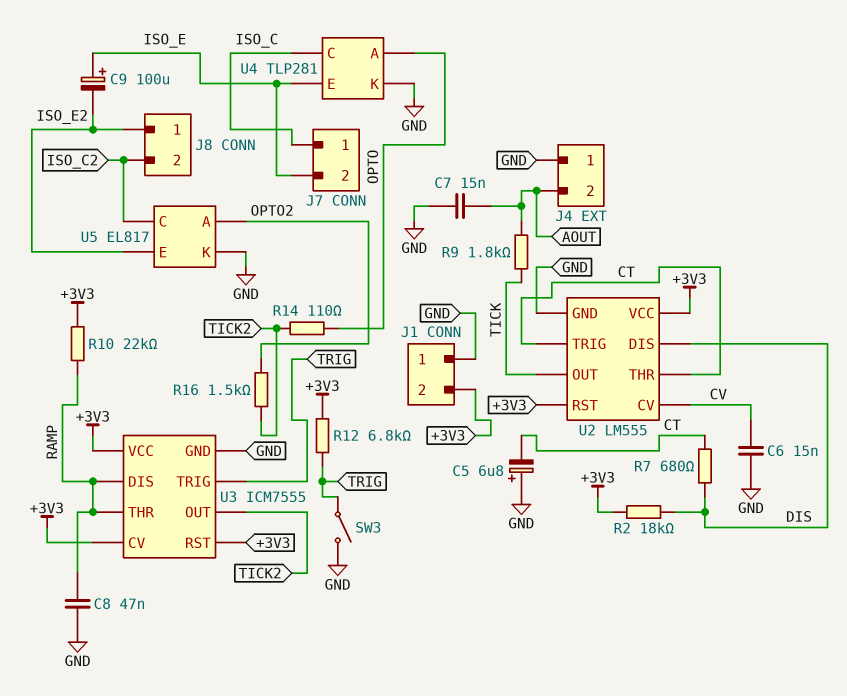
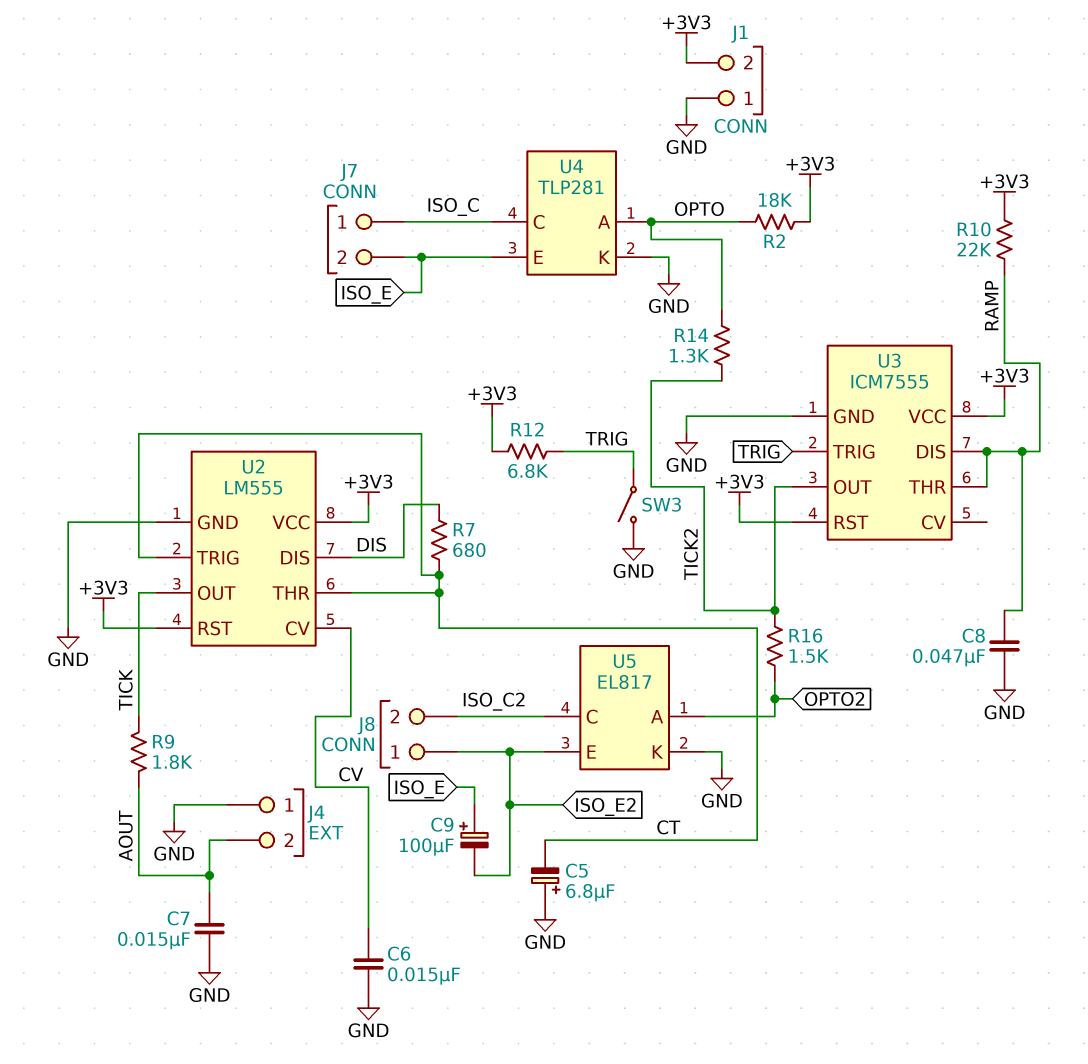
R2: 18k (+3V3, DIS) -> 18k (+3V3, OPTO)
R14: 110 (OPTO, TICK2) -> 1.3k (OPTO, TICK2)
U3 pin CV: +3V3 -> none

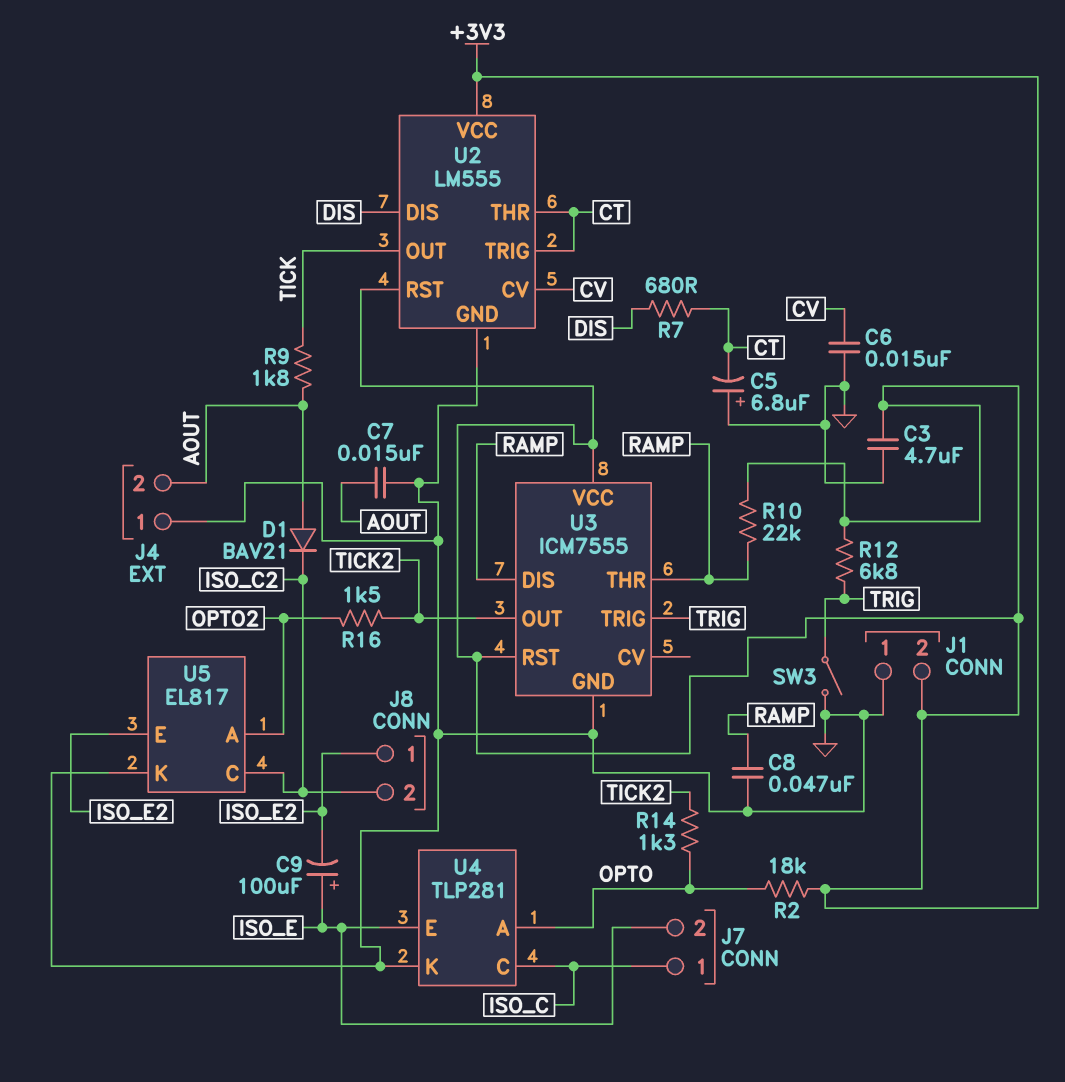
C3: none -> 4.7uF (+3V3, GND)
D1: none -> diode BAV21 (A AOUT, K ISO_C2)

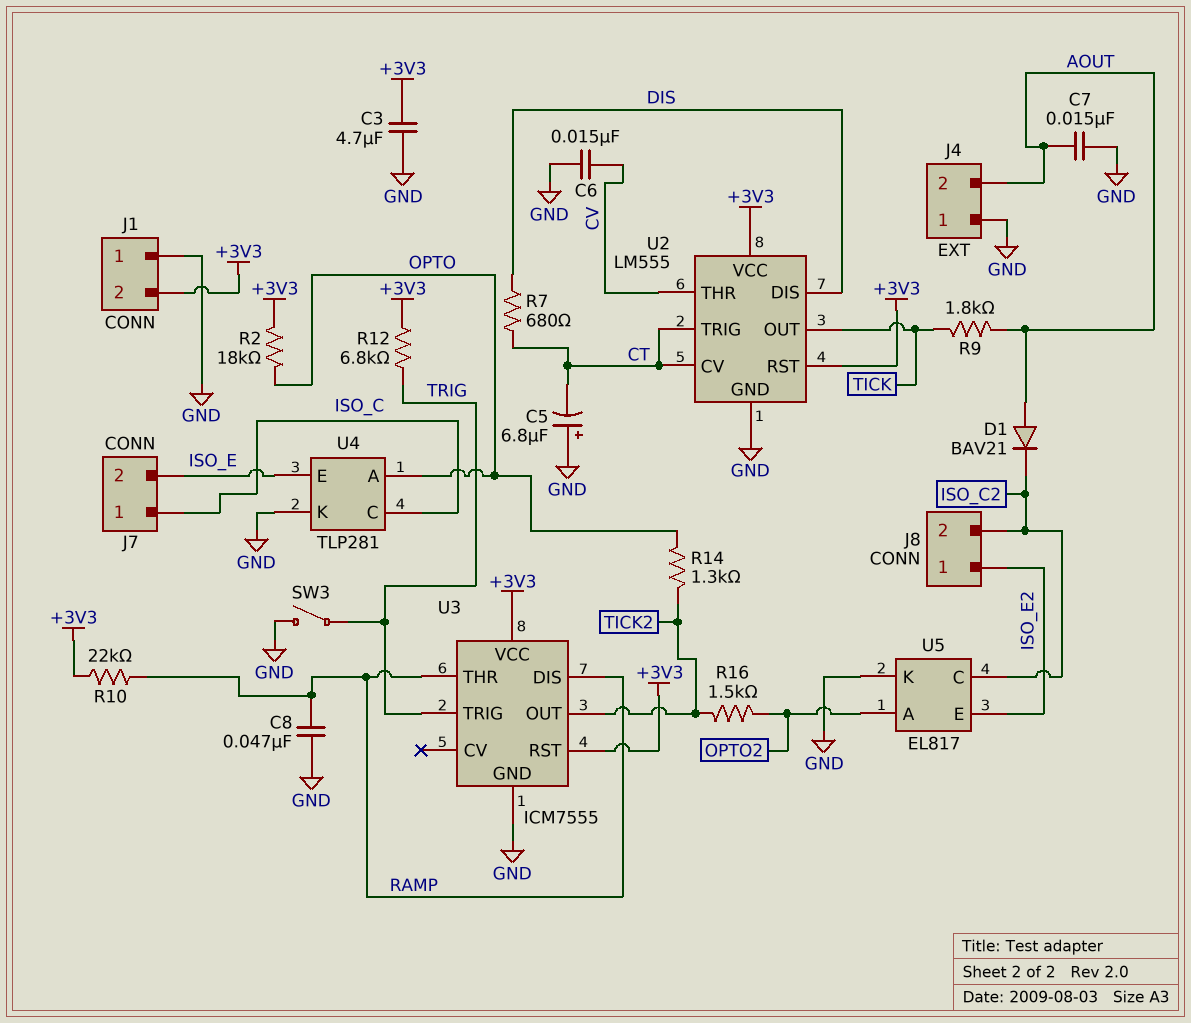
C9: 100uF (plus ISO_E, minus ISO_E2) -> none
U2 pin CV: CV -> CT
U2 pin THR: CT -> CV

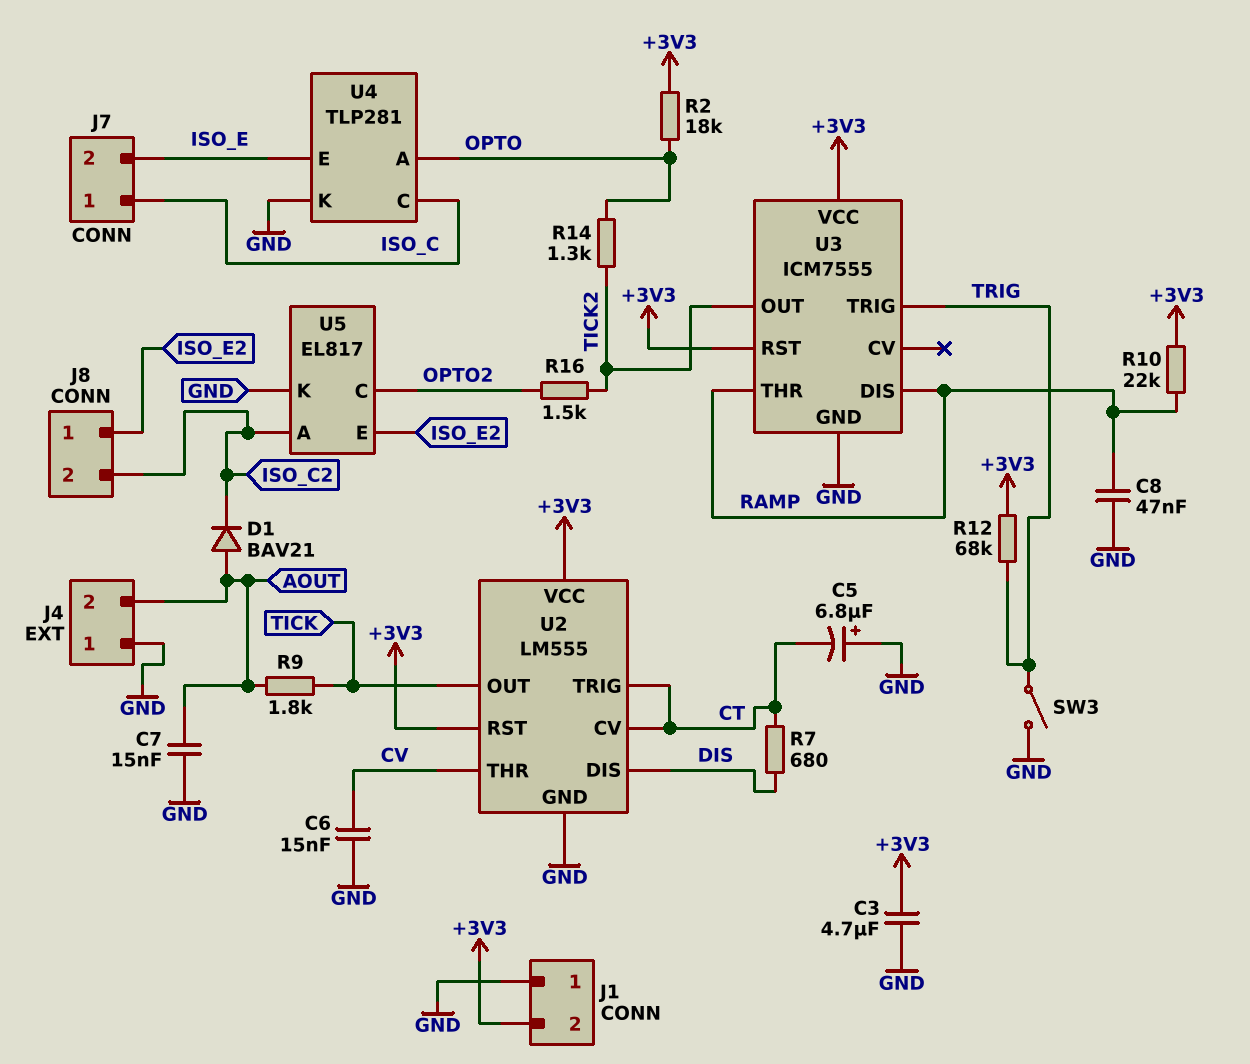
R12: 6.8k (+3V3, TRIG) -> 68k (+3V3, TRIG)
U5 pin A: OPTO2 -> ISO_C2
U5 pin C: ISO_C2 -> OPTO2

